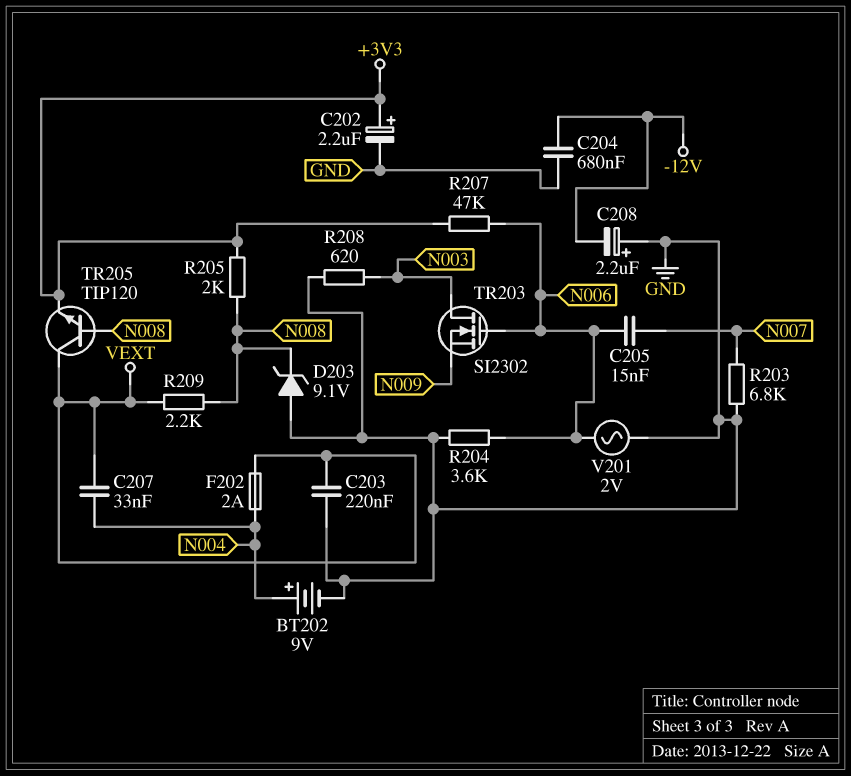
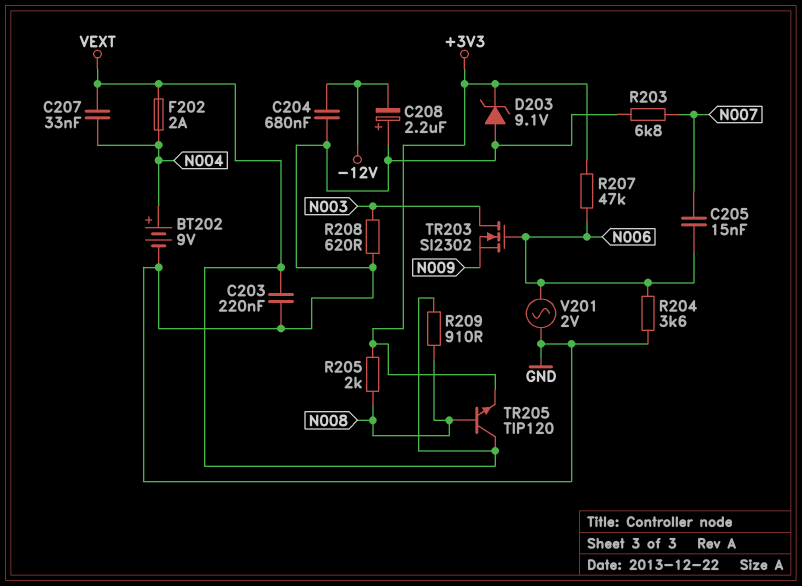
C202: 2.2uF (plus +3V3, minus GND) -> none
D203: zener 9.1V (A GND, K N008) -> zener 9.1V (A GND, K +3V3)
R209: 2.2k (N008, VEXT) -> 910 (N008, VEXT)

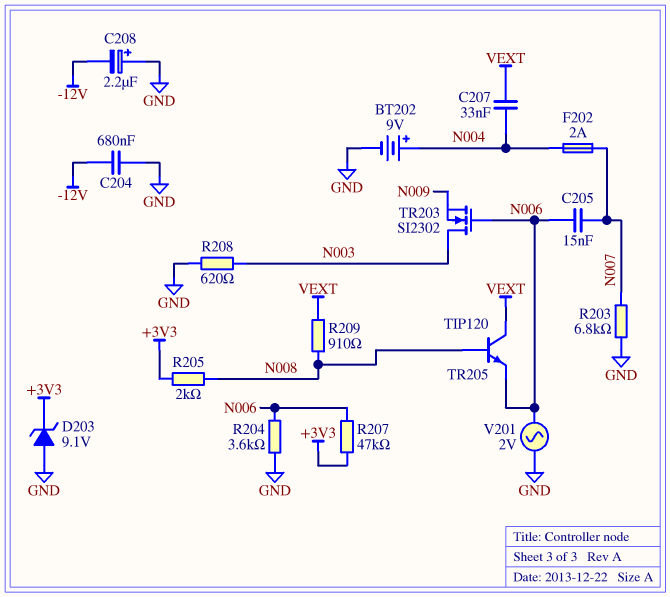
C203: 220nF (GND, VEXT) -> none
F202: 2A (N004, VEXT) -> 2A (N004, N007)
TR205: NPN TIP120 (B N008, C VEXT, E +3V3) -> NPN TIP120 (B N008, C VEXT, E N006)

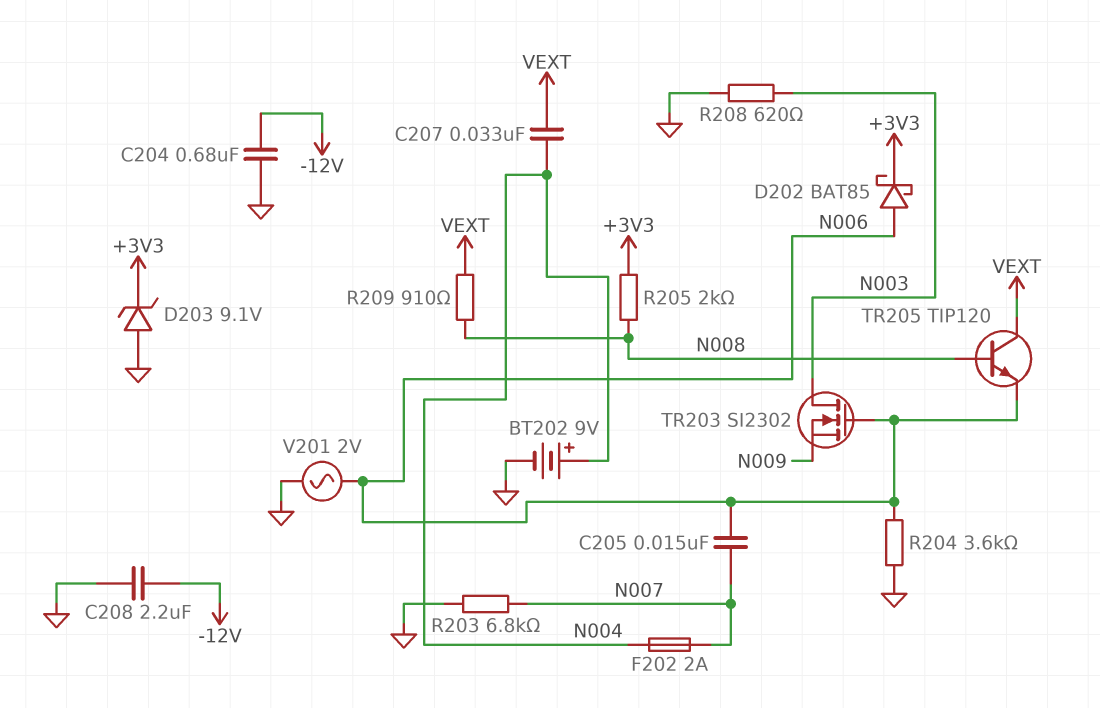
C208: 2.2uF (plus GND, minus -12V) -> 2.2uF (-12V, GND)
D202: none -> schottky BAT85 (A N006, K +3V3)
R207: 47k (+3V3, N006) -> none

